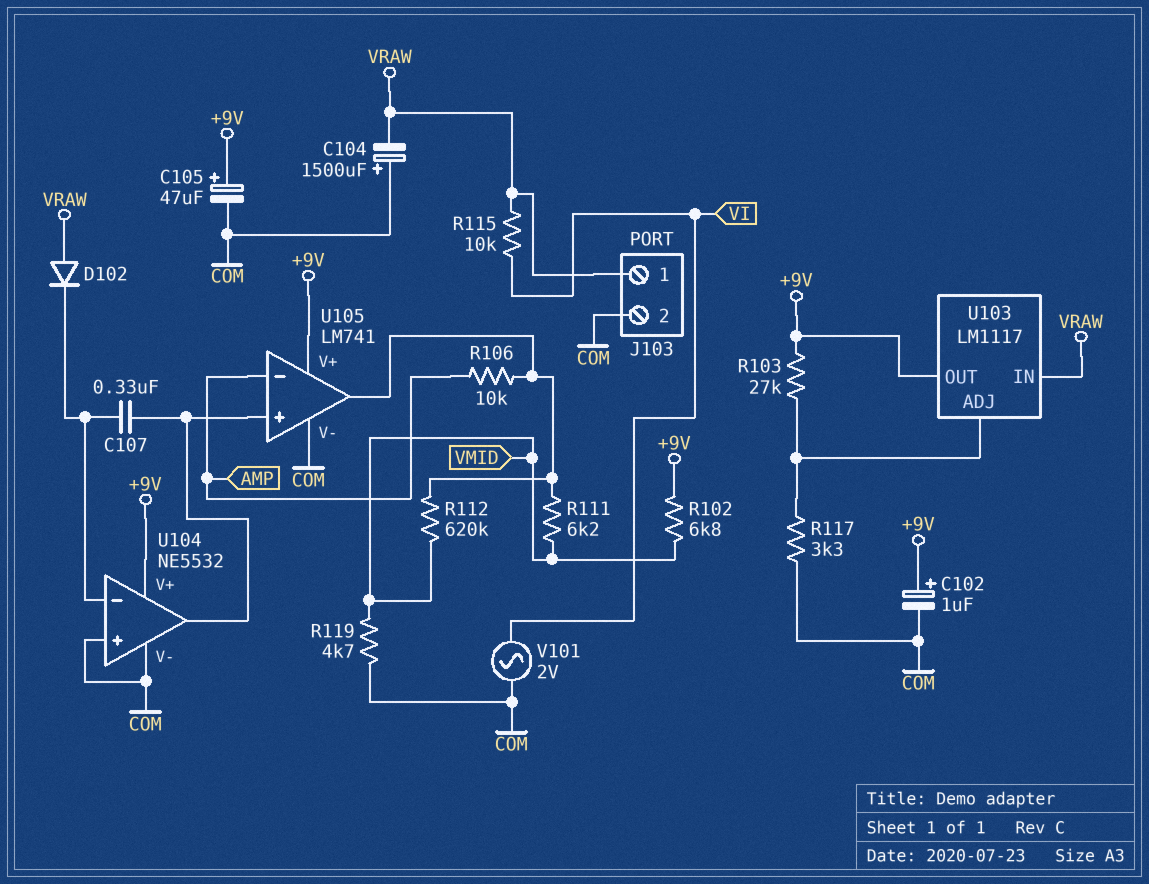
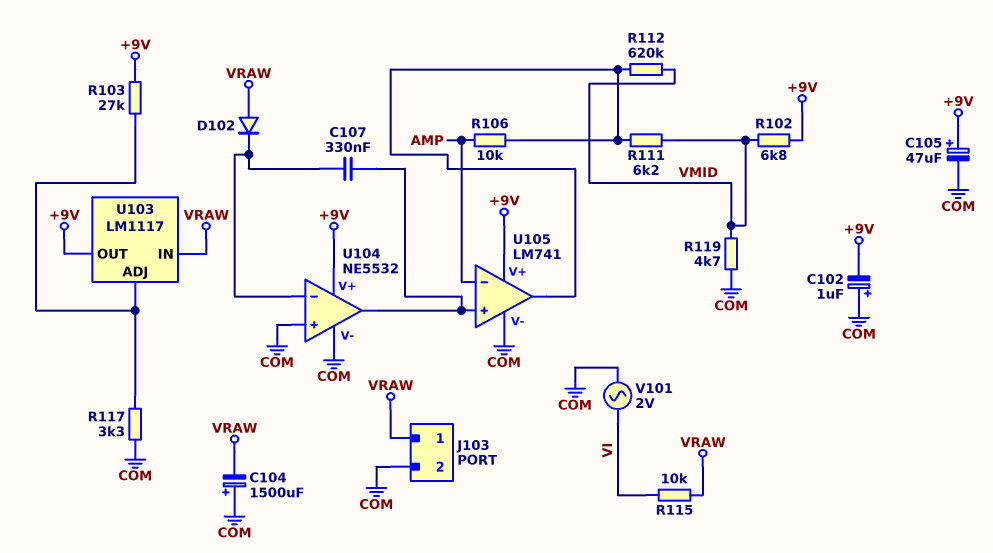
C102: 1uF (plus +9V, minus COM) -> 1uF (plus COM, minus +9V)

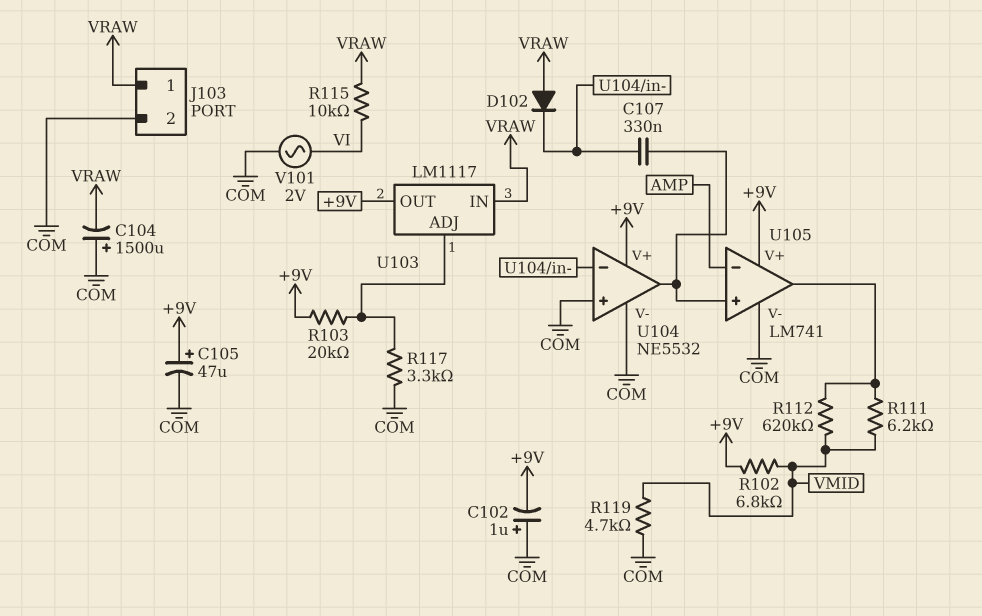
R103: 27k (+9V, U103/ADJ) -> 20k (+9V, U103/ADJ)
R106: 10k (AMP, U105/out) -> none

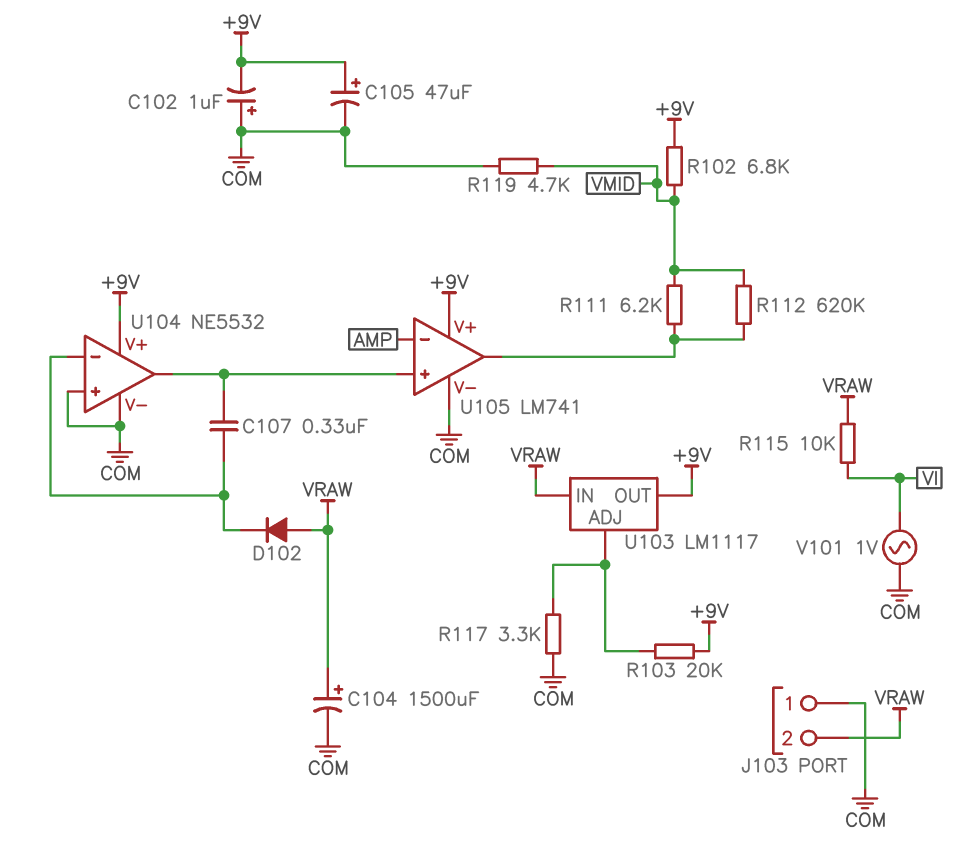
C104: 1500uF (plus COM, minus VRAW) -> 1500uF (plus VRAW, minus COM)
J103 pin 1: VRAW -> COM
J103 pin 2: COM -> VRAW
V101: AC 2V (COM, VI) -> AC 1V (COM, VI)

